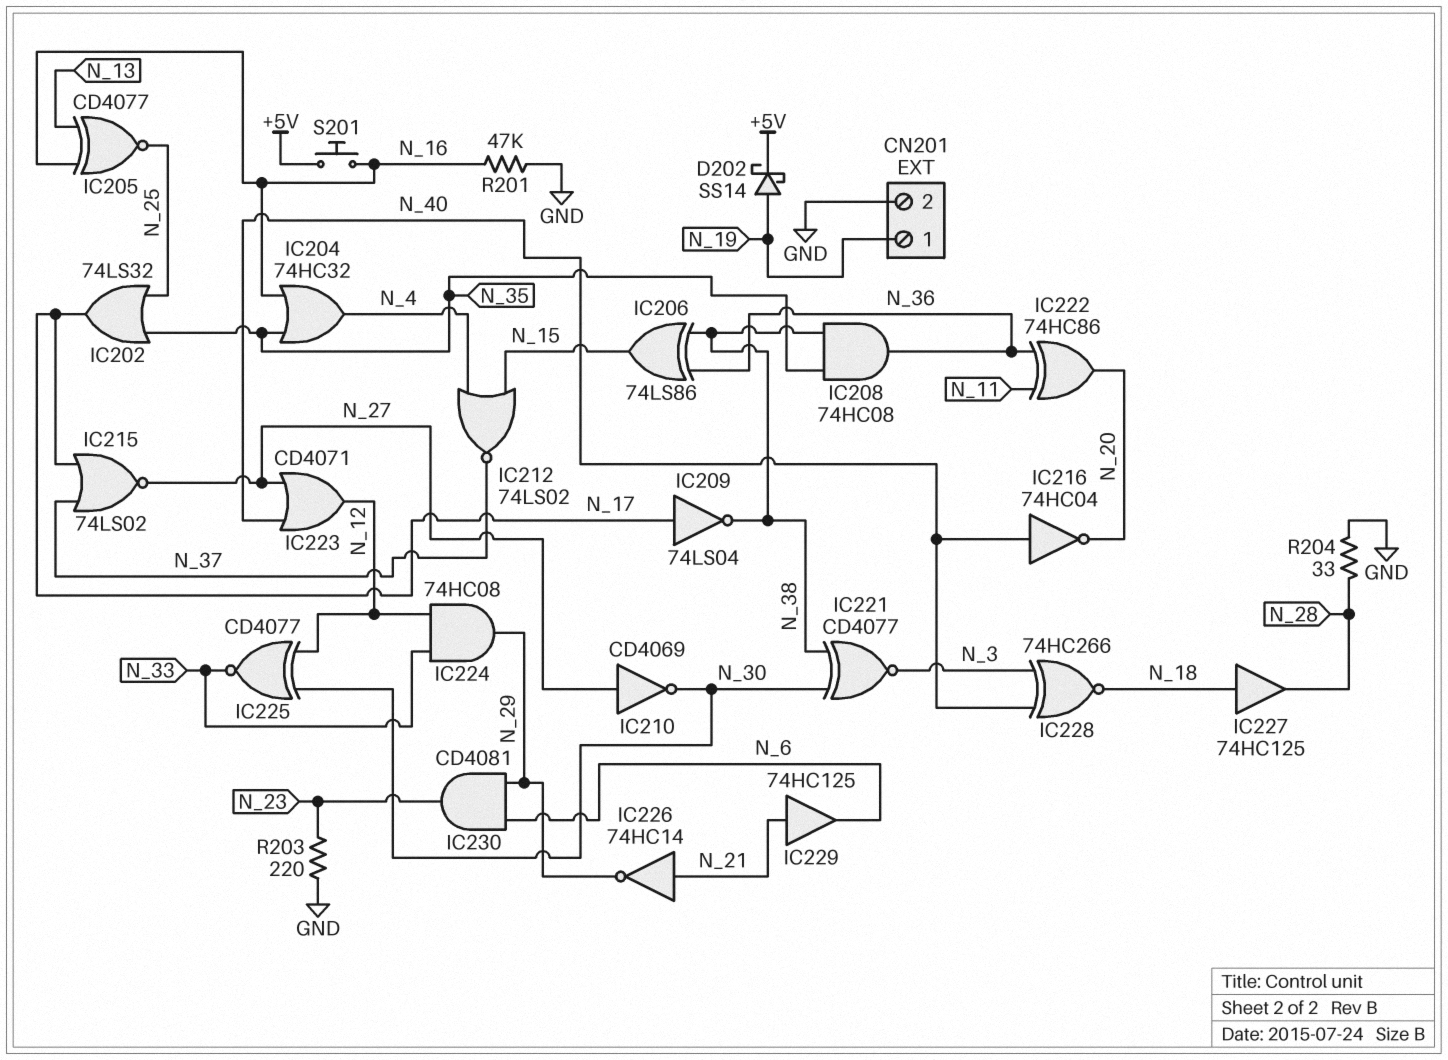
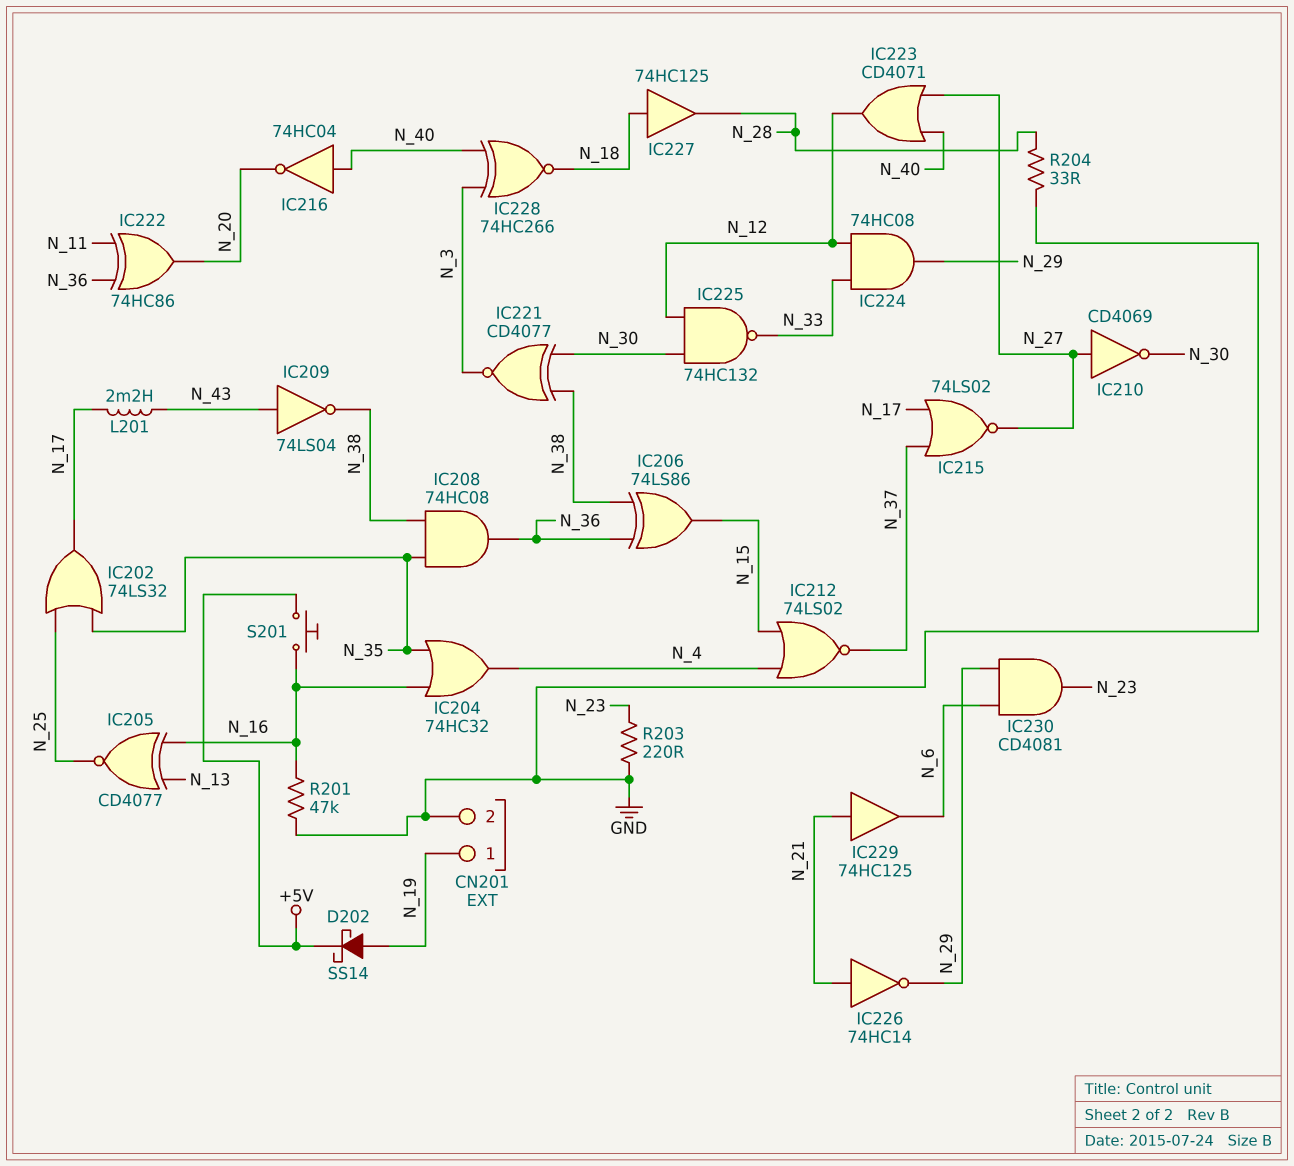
IC209: NOT 74LS04 (in N_17, out N_38) -> NOT 74LS04 (in N_43, out N_38)
IC225: XNOR CD4077 (in N_12, in N_30, out N_33) -> NAND 74HC132 (in N_12, in N_30, out N_33)
L201: none -> 2.2mH (N_17, N_43)

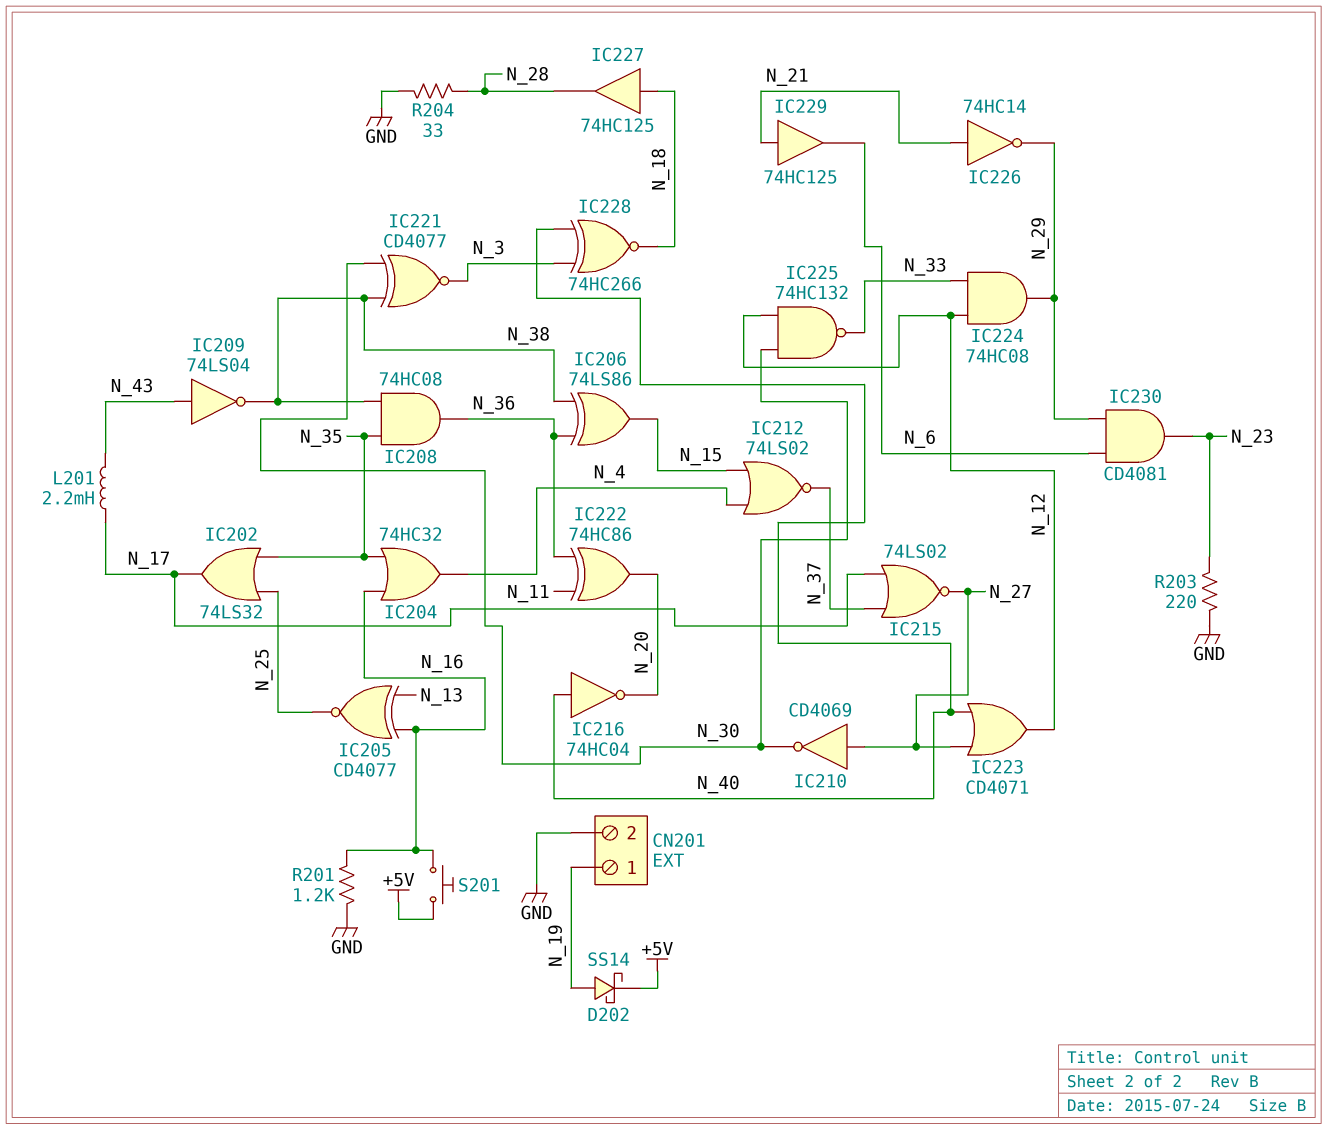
R201: 47k (GND, N_16) -> 1.2k (GND, N_16)

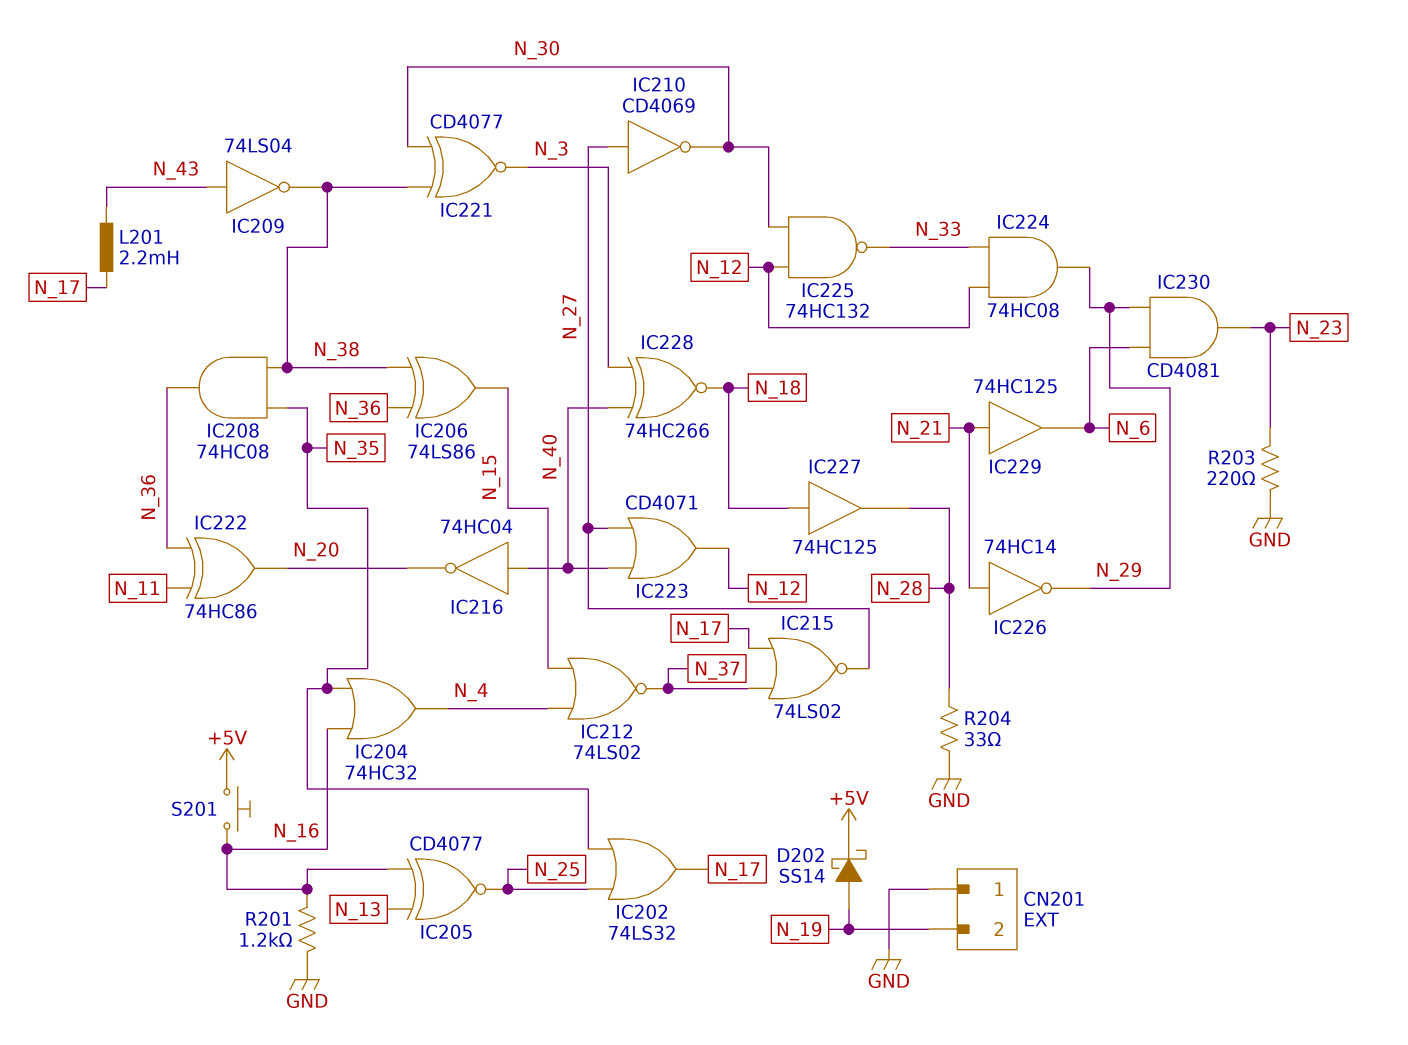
CN201 pin 1: N_19 -> GND
CN201 pin 2: GND -> N_19

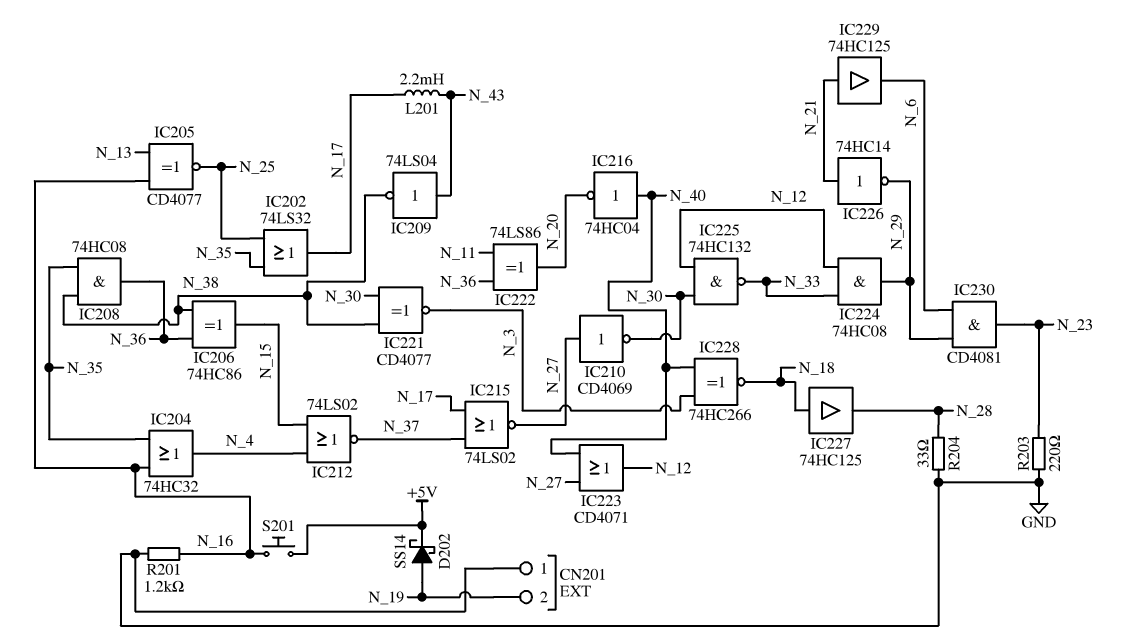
IC206: XOR 74LS86 (in N_36, in N_38, out N_15) -> XOR 74HC86 (in N_36, in N_38, out N_15)
IC222: XOR 74HC86 (in N_11, in N_36, out N_20) -> XOR 74LS86 (in N_11, in N_36, out N_20)

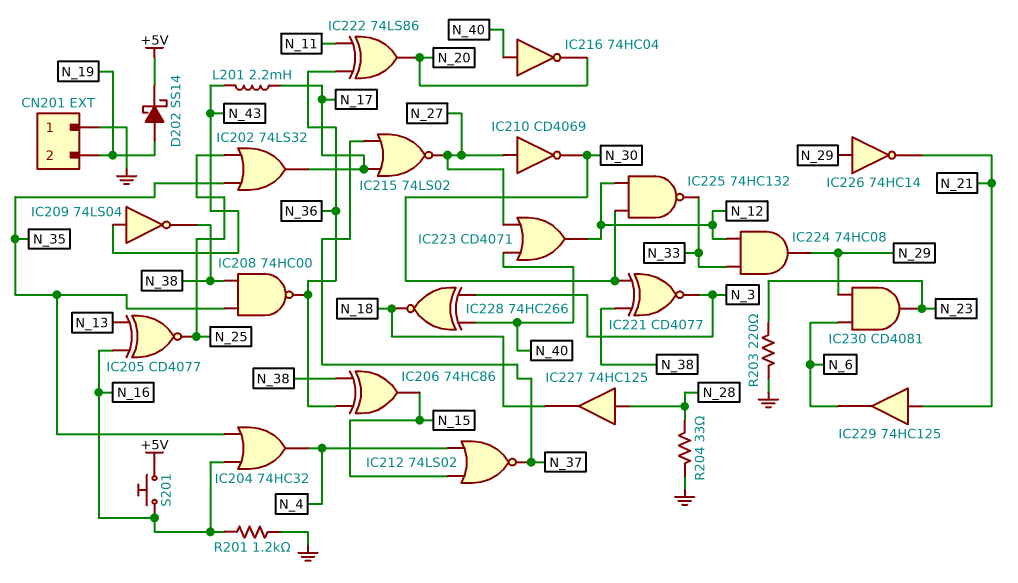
IC208: AND 74HC08 (in N_35, in N_38, out N_36) -> NAND 74HC00 (in N_35, in N_38, out N_36)
IC226: NOT 74HC14 (in N_21, out N_29) -> NOT 74HC14 (in N_29, out N_21)
IC227: buffer 74HC125 (in N_18, out N_28) -> buffer 74HC125 (in N_28, out N_18)

